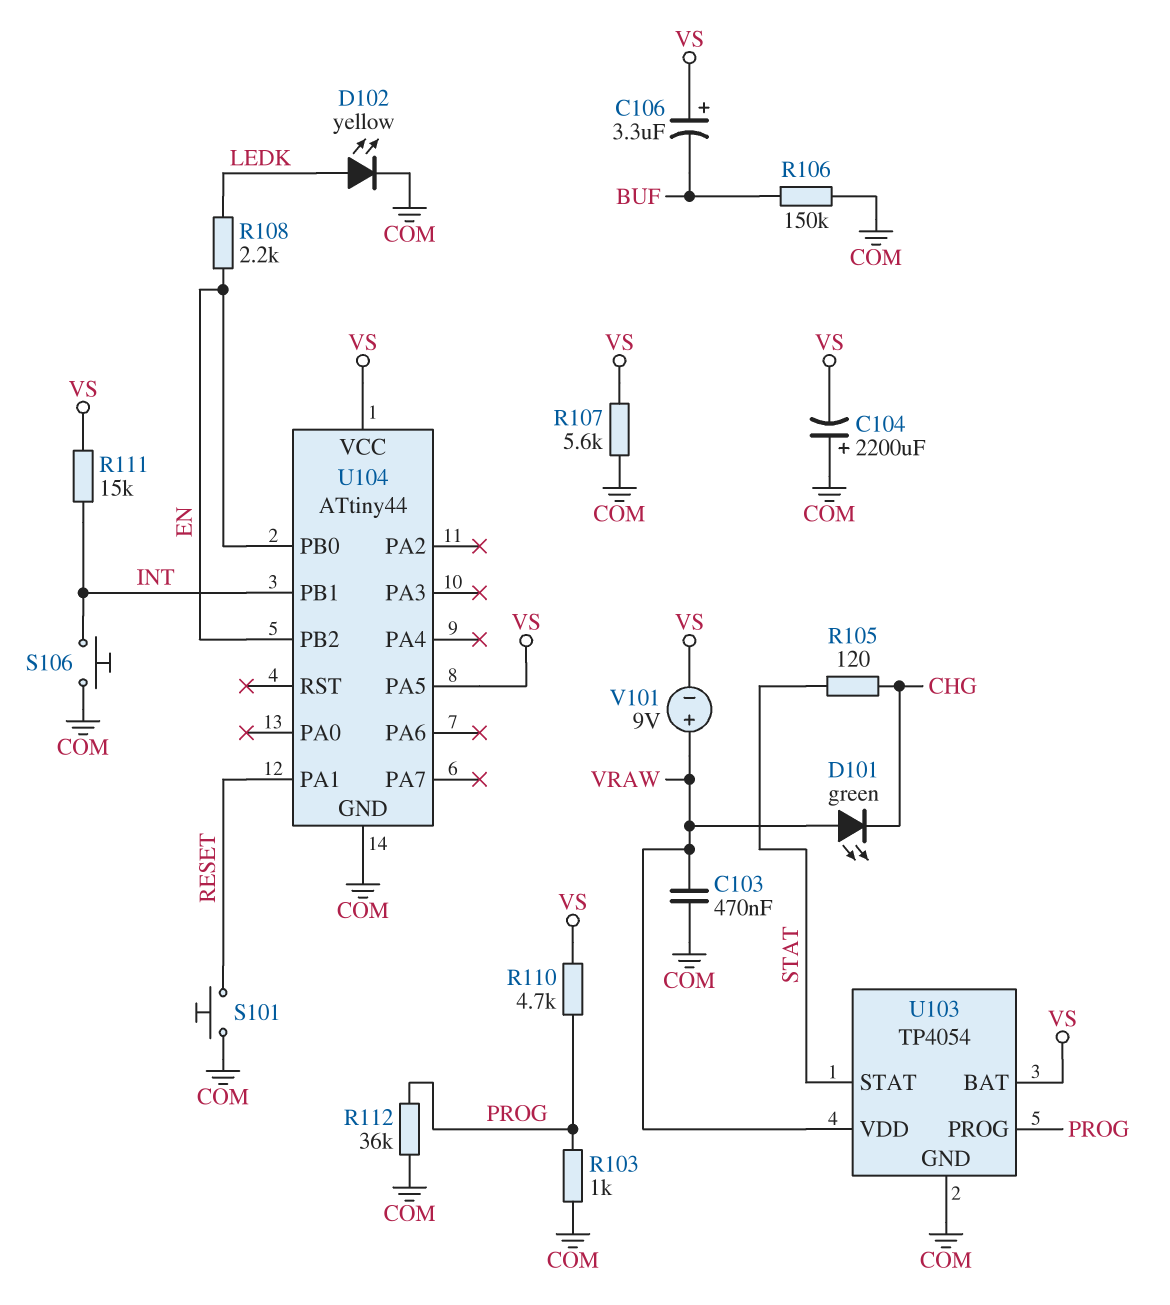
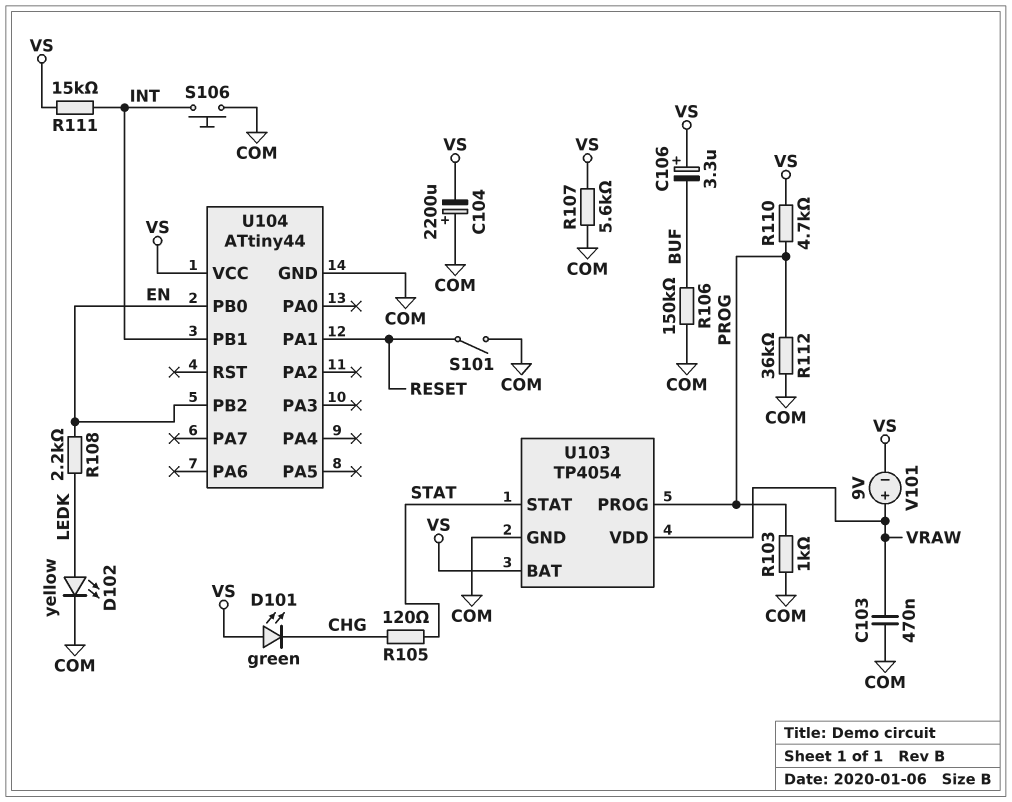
D101: LED green (A VRAW, K CHG) -> LED green (A VS, K CHG)
S101: button (COM, RESET) -> switch (COM, RESET)
U104 pin PA5: VS -> none

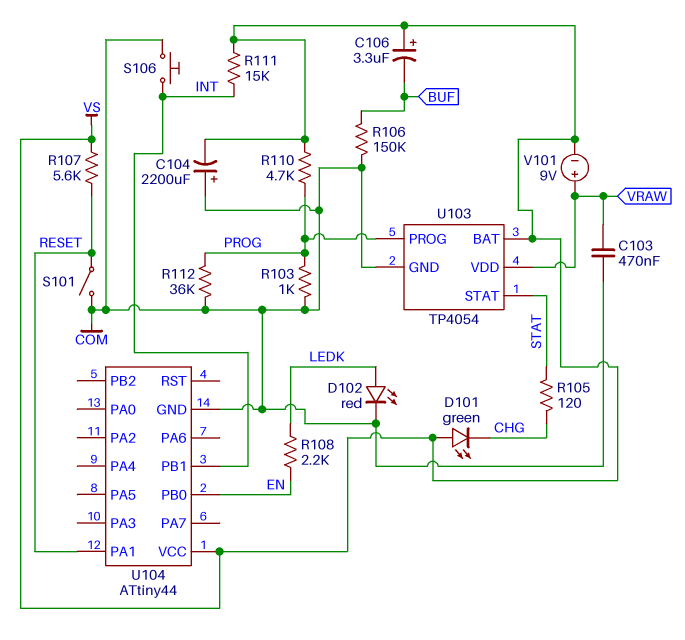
D102: LED yellow (A LEDK, K COM) -> LED red (A LEDK, K COM)
R107: 5.6k (COM, VS) -> 5.6k (RESET, VS)
U104 pin PB2: EN -> none

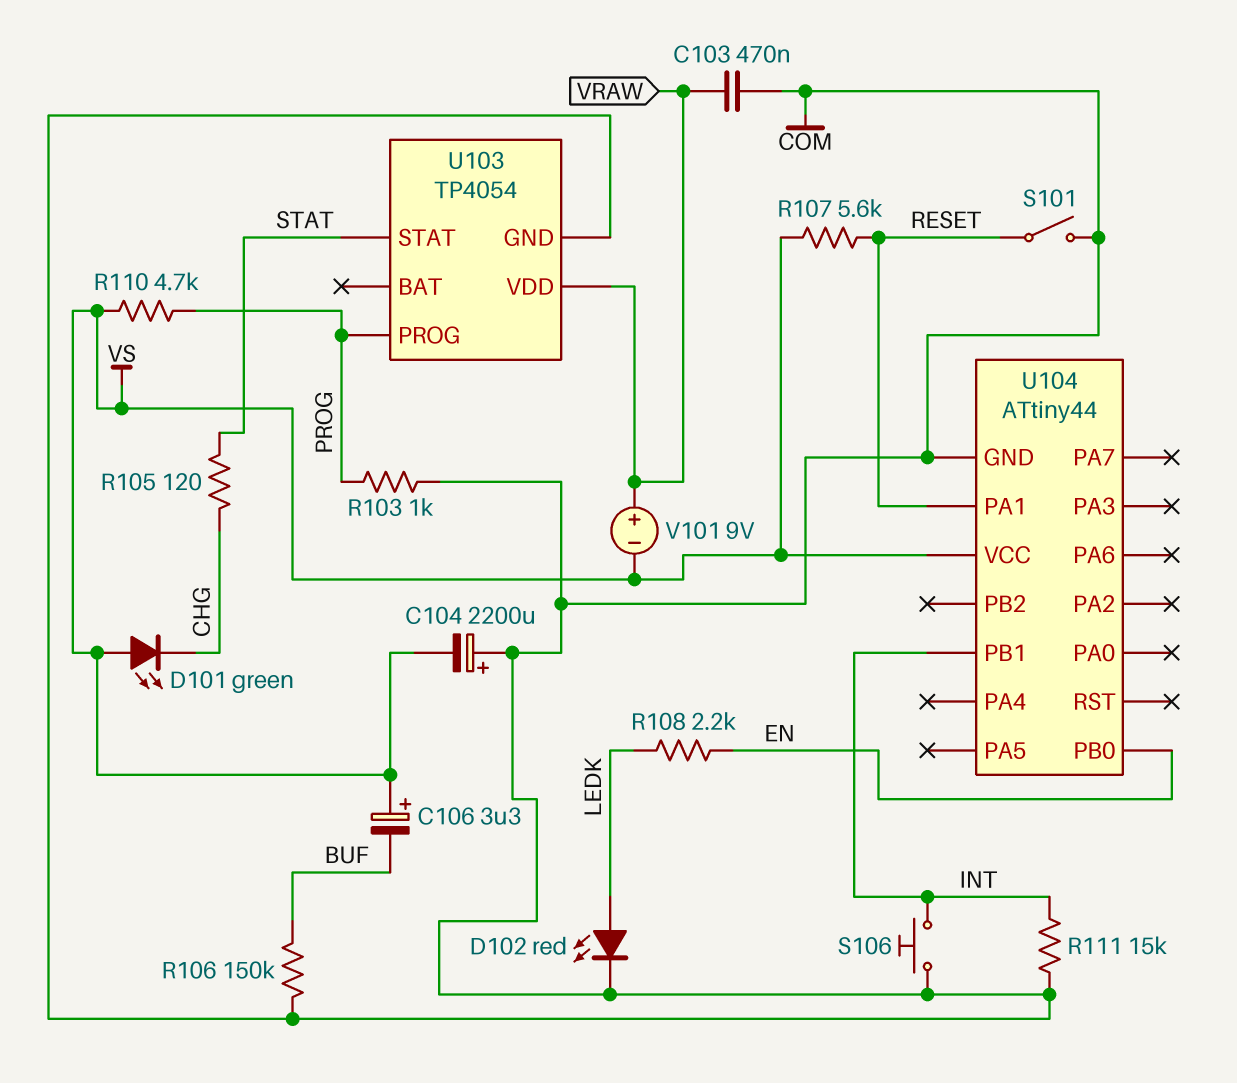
R111: 15k (INT, VS) -> 15k (COM, INT)
R112: 36k (COM, PROG) -> none
U103 pin BAT: VS -> none

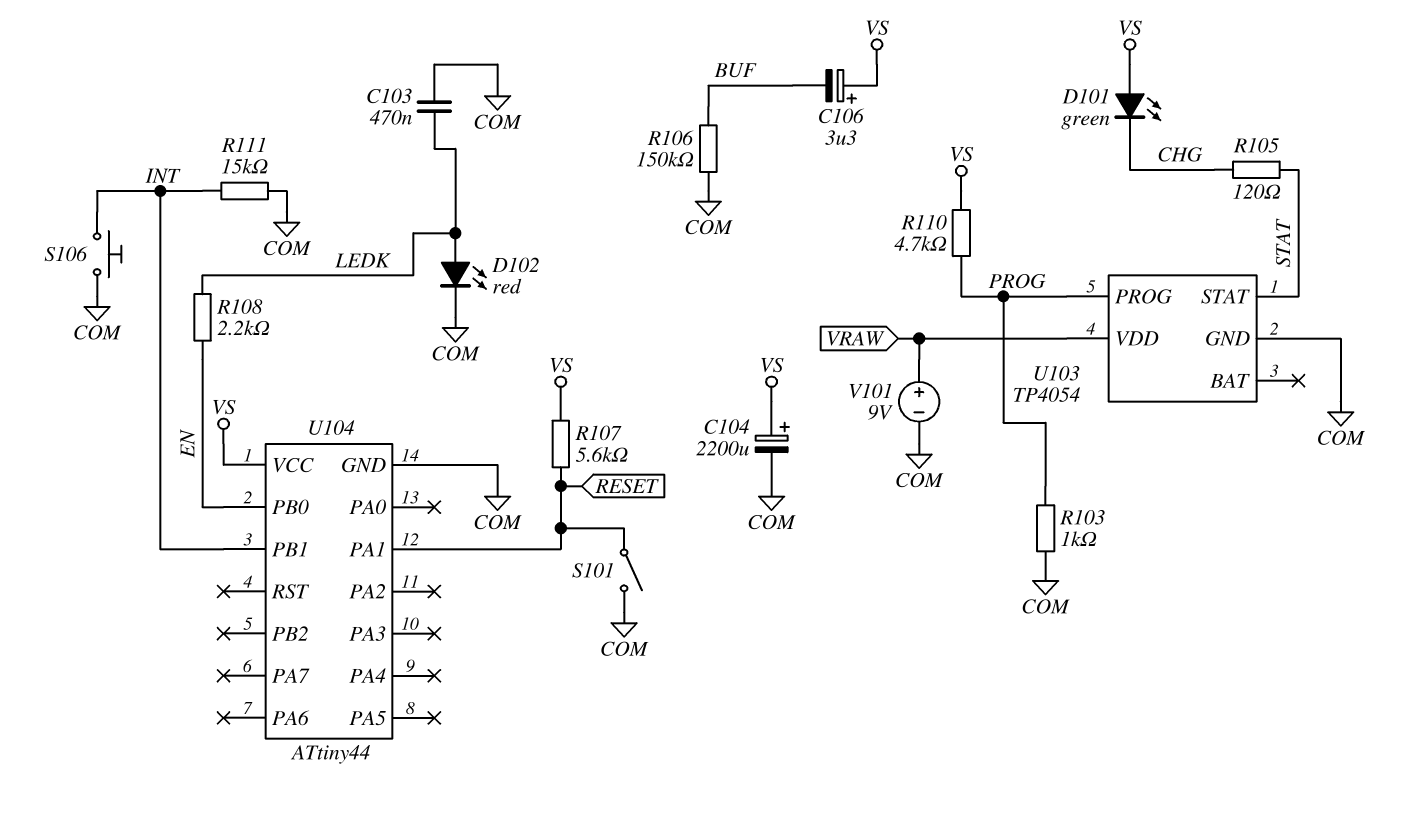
C103: 470nF (COM, VRAW) -> 470nF (COM, LEDK)
C104: 2200uF (plus COM, minus VS) -> 2200uF (plus VS, minus COM)
V101: 9V (plus VRAW, minus VS) -> 9V (plus VRAW, minus COM)

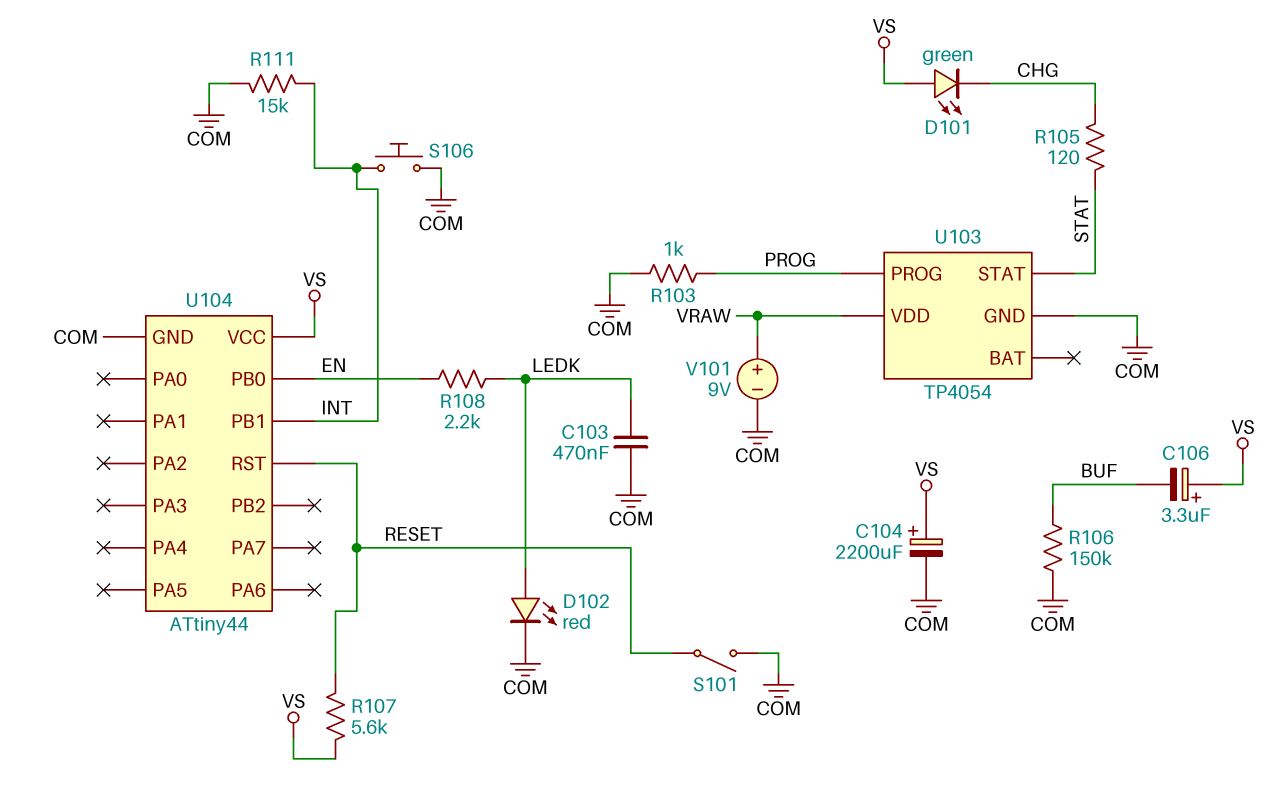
R110: 4.7k (PROG, VS) -> none
U104 pin PA1: RESET -> none
U104 pin RST: none -> RESET

